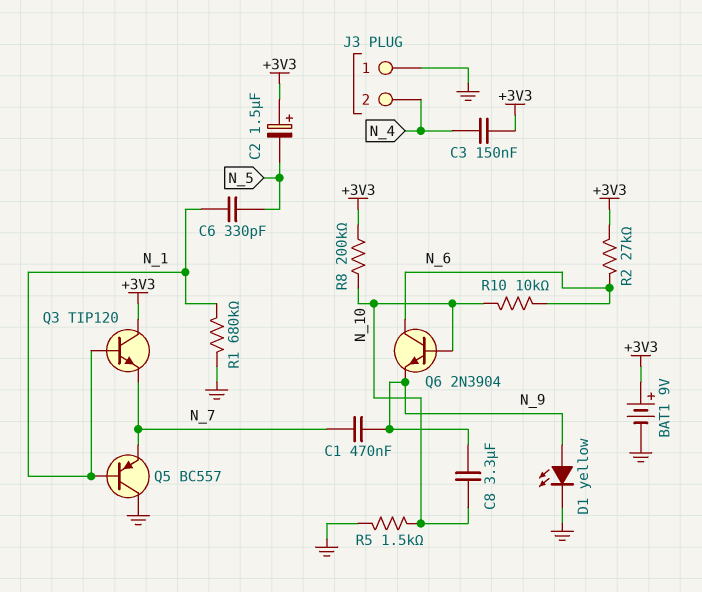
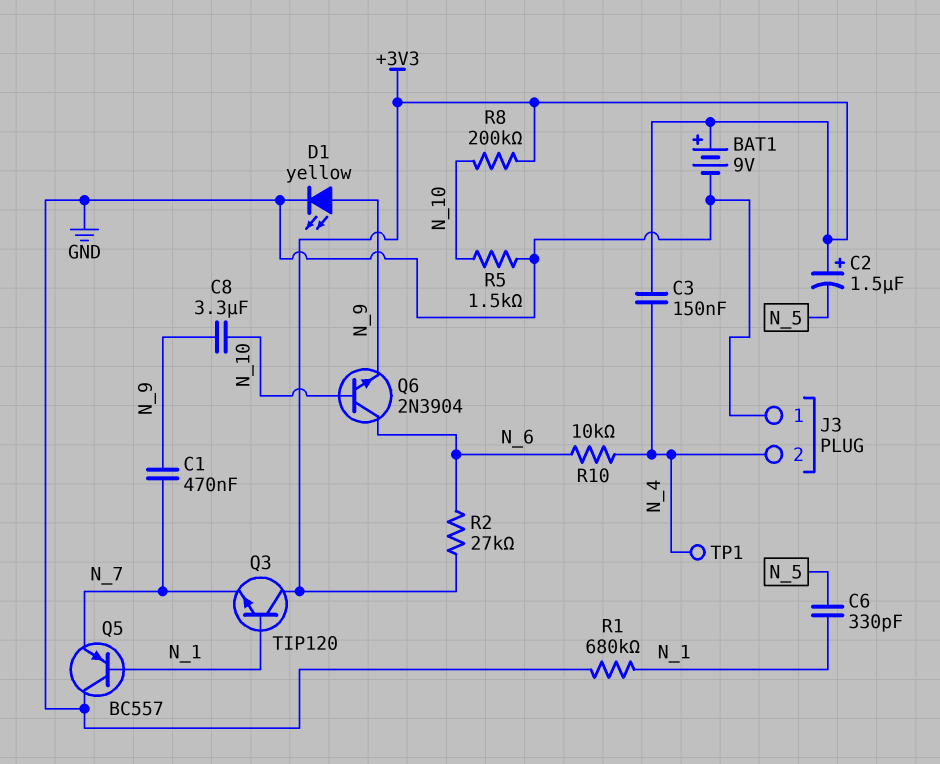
R10: 10k (N_6, N_10) -> 10k (N_4, N_6)
TP1: none -> test point (N_4)

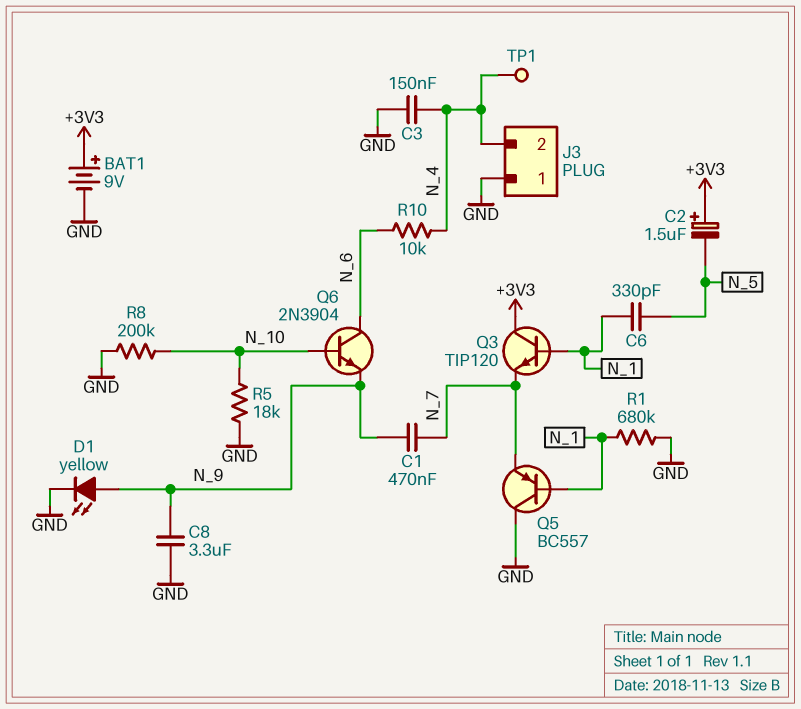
C3: 150nF (+3V3, N_4) -> 150nF (GND, N_4)
C8: 3.3uF (N_9, N_10) -> 3.3uF (GND, N_9)
R2: 27k (+3V3, N_6) -> none
R5: 1.5k (GND, N_10) -> 18k (GND, N_10)
R8: 200k (+3V3, N_10) -> 200k (GND, N_10)

